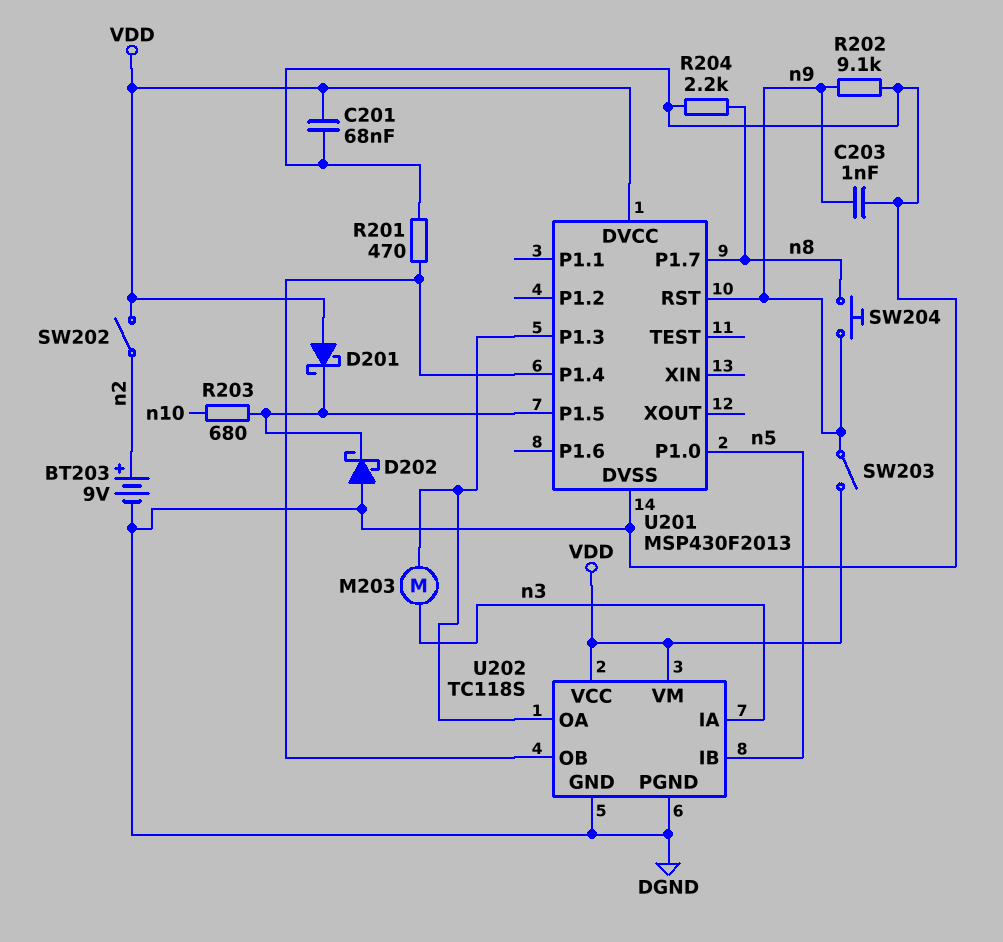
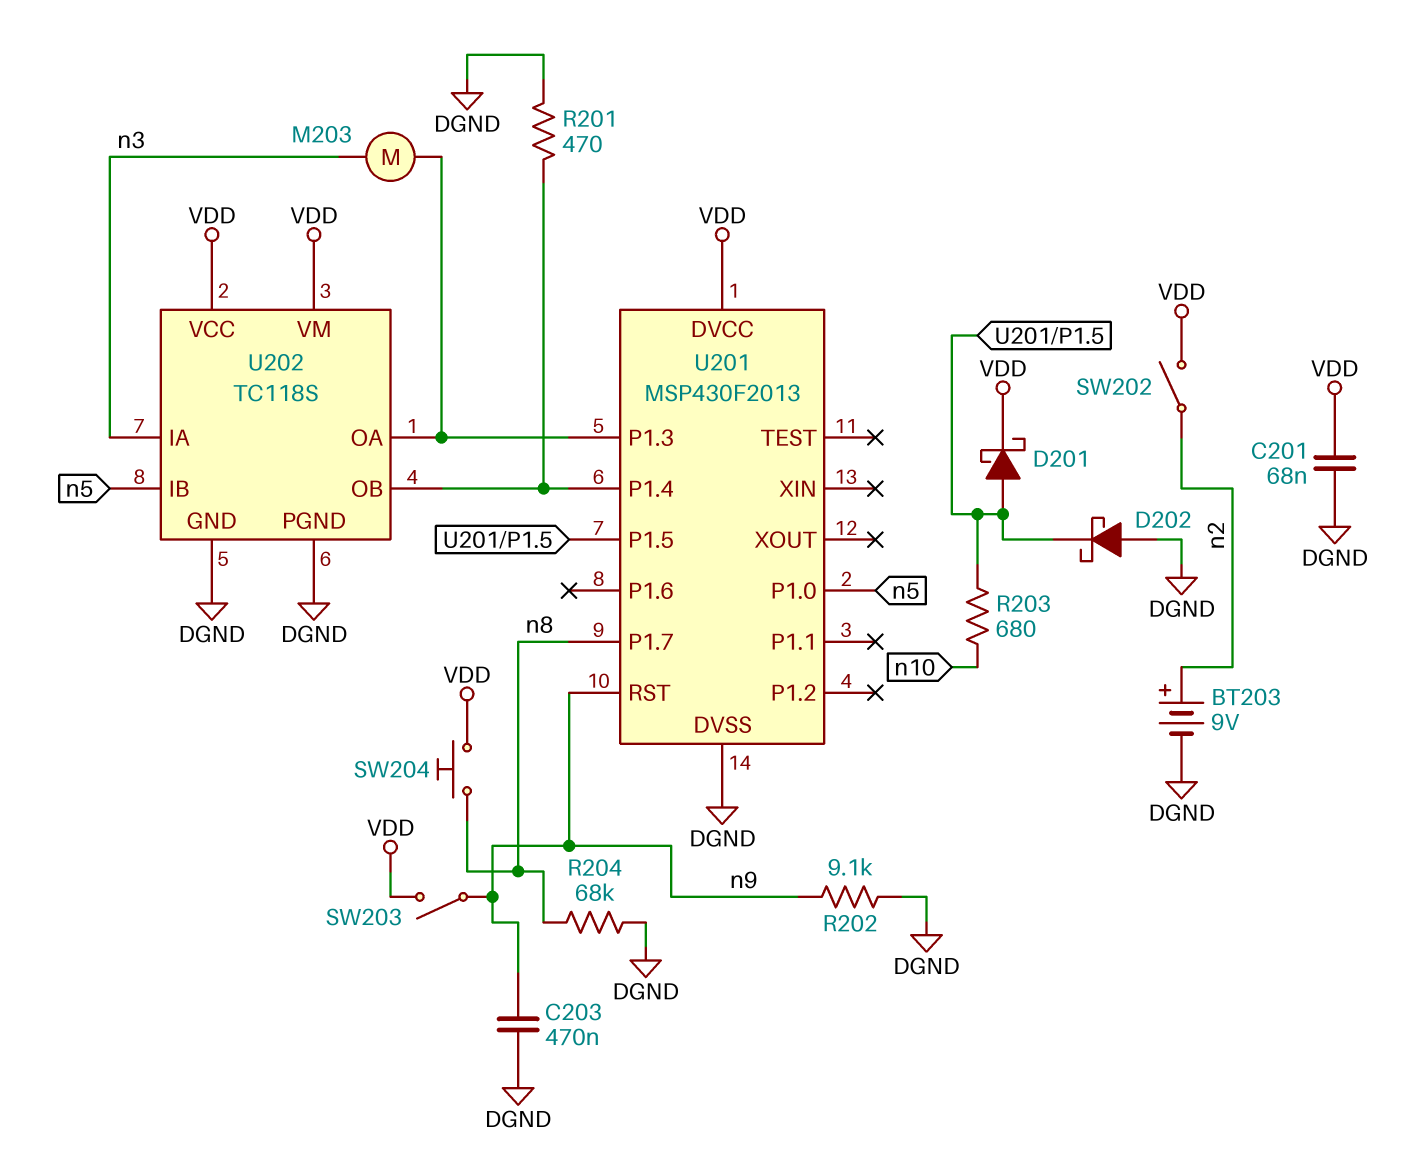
C203: 1nF (DGND, n9) -> 470nF (DGND, n9)
D201: schottky (A VDD, K U201/P1.5) -> schottky (A U201/P1.5, K VDD)
R204: 2.2k (DGND, n8) -> 68k (DGND, n8)
SW204: button (n8, n9) -> button (VDD, n8)

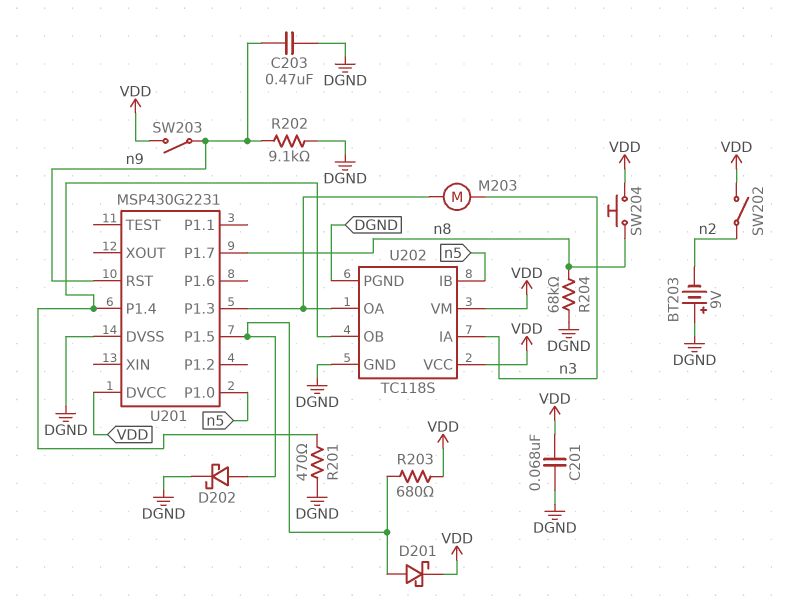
BT203: 9V (plus n2, minus DGND) -> 9V (plus DGND, minus n2)
D202: schottky (A DGND, K U201/P1.5) -> schottky (A U201/P1.5, K DGND)
R203: 680 (U201/P1.5, n10) -> 680 (U201/P1.5, VDD)
U201: MSP430F2013 -> MSP430G2231

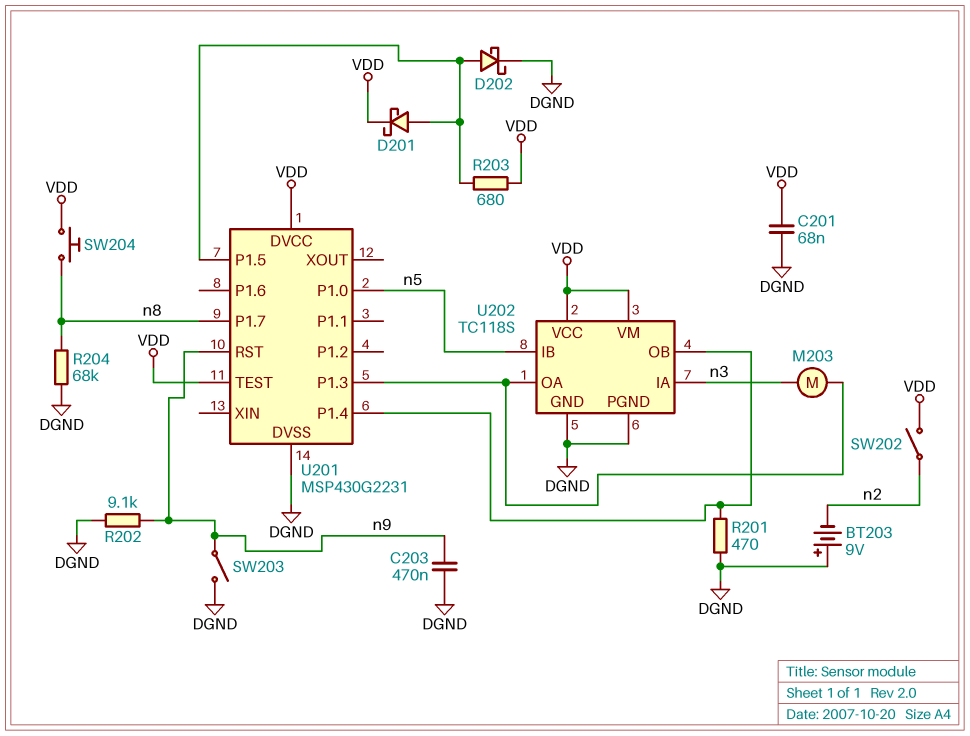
SW203: switch (VDD, n9) -> switch (DGND, n9)
U201 pin TEST: none -> VDD

